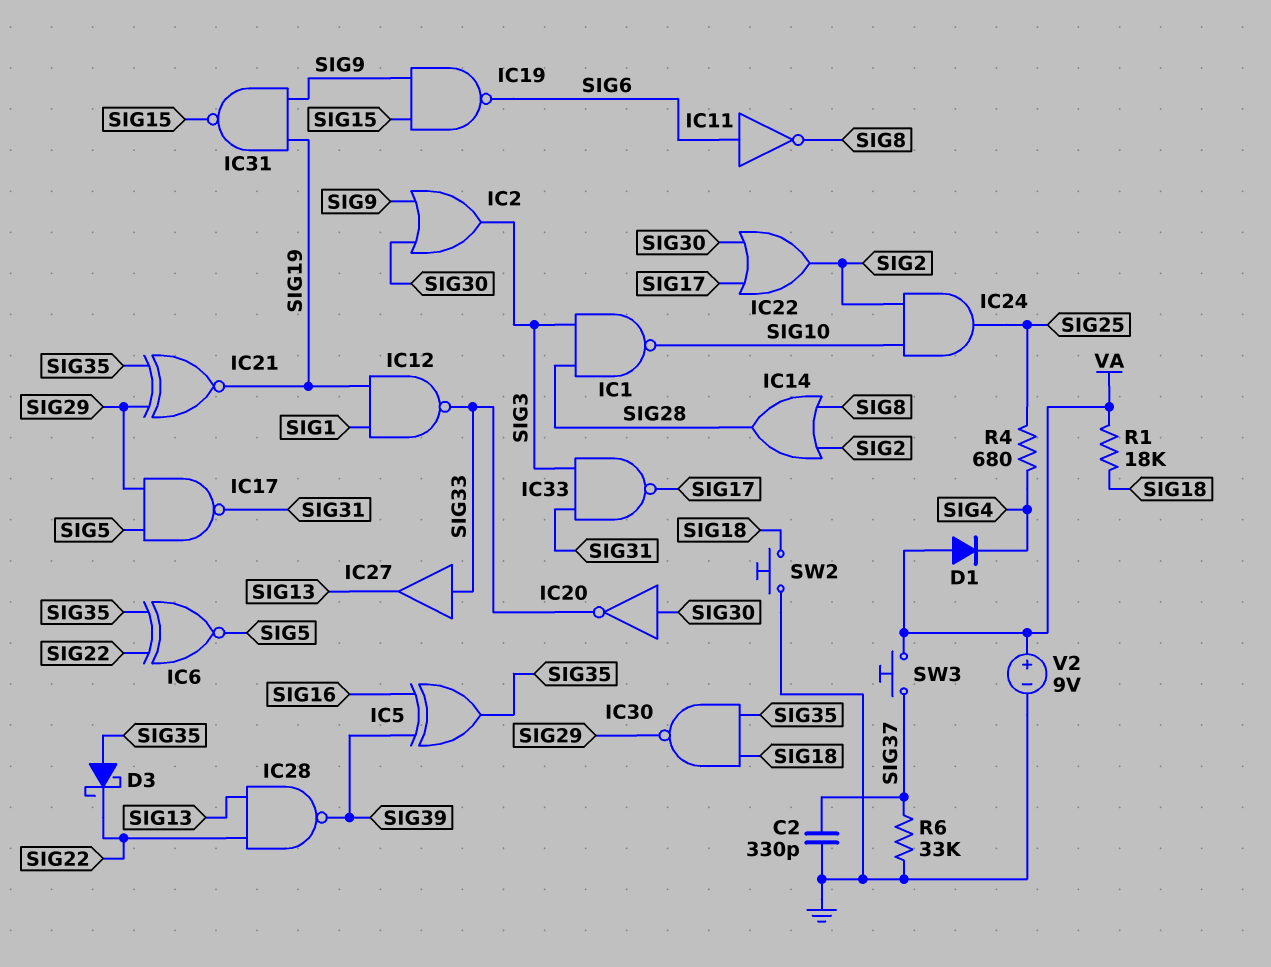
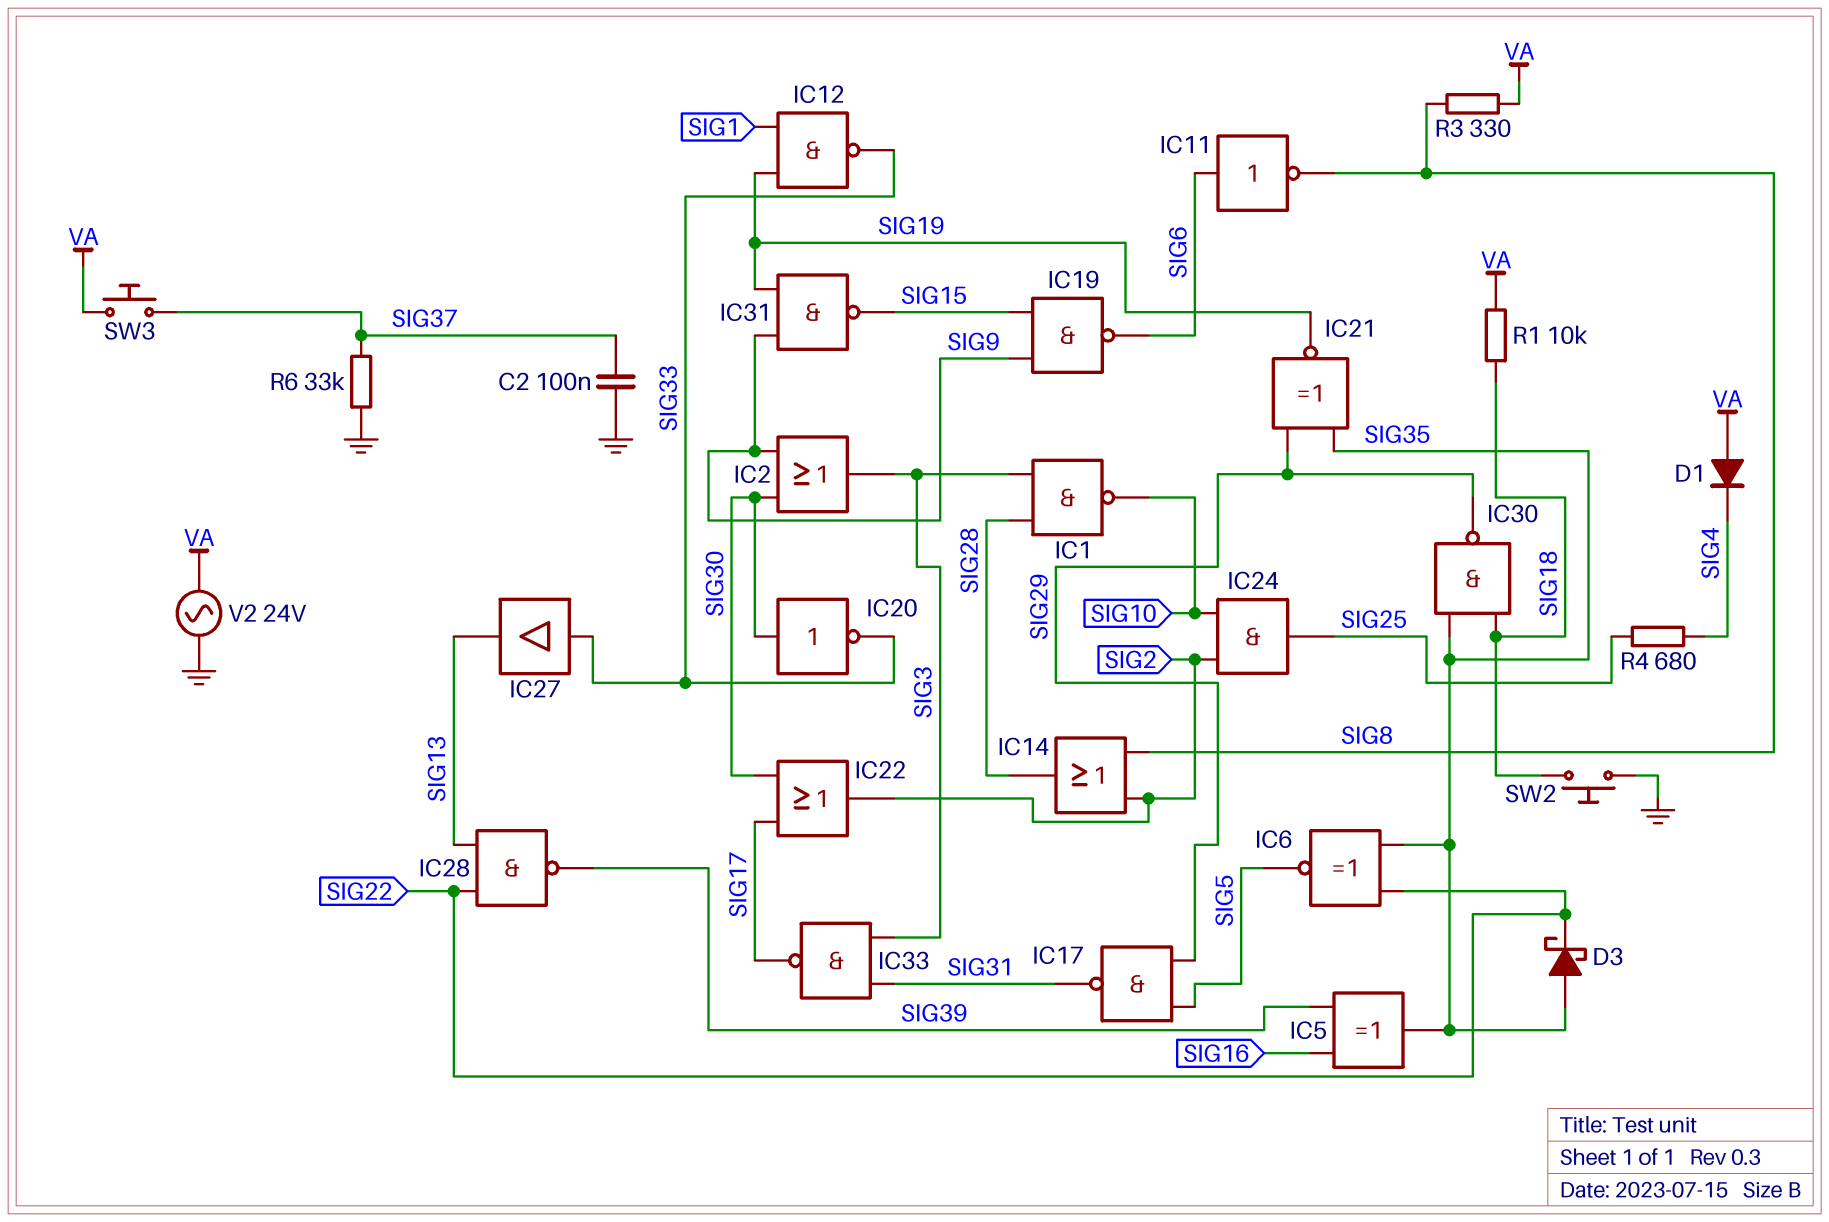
C2: 330pF (GND, SIG37) -> 100nF (GND, SIG37)
R1: 18k (SIG18, VA) -> 10k (SIG18, VA)
R3: none -> 330 (SIG8, VA)
V2: 9V (plus VA, minus GND) -> AC 24V (GND, VA)

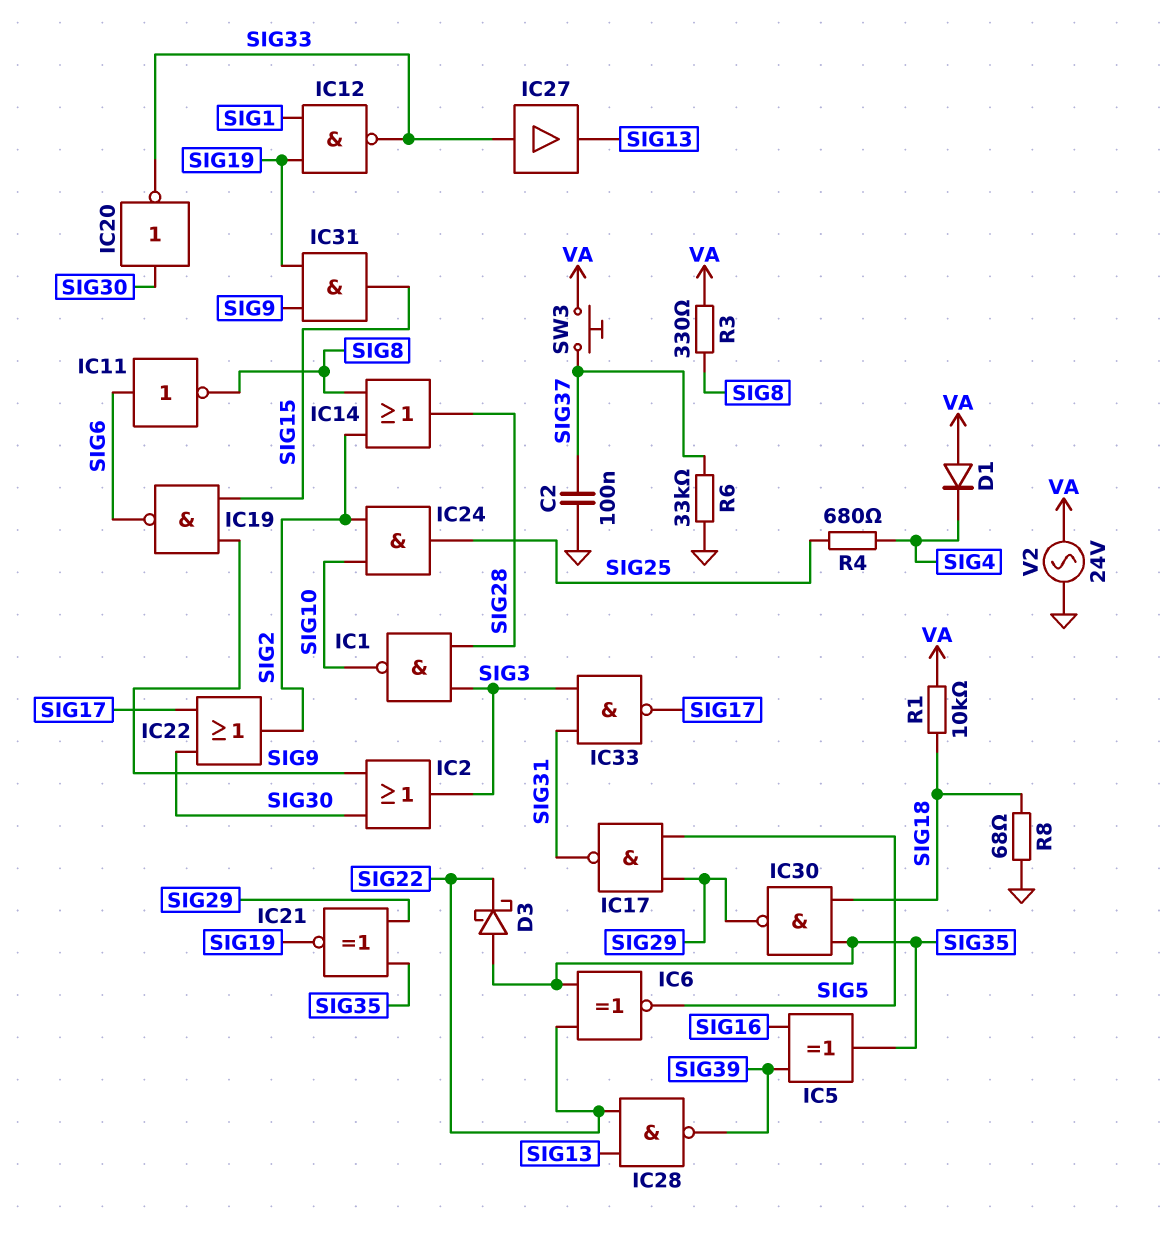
IC31: NAND (in SIG9, in SIG19, out SIG15) -> AND (in SIG9, in SIG19, out SIG15)
R8: none -> 68 (GND, SIG18)
SW2: button (GND, SIG18) -> none

